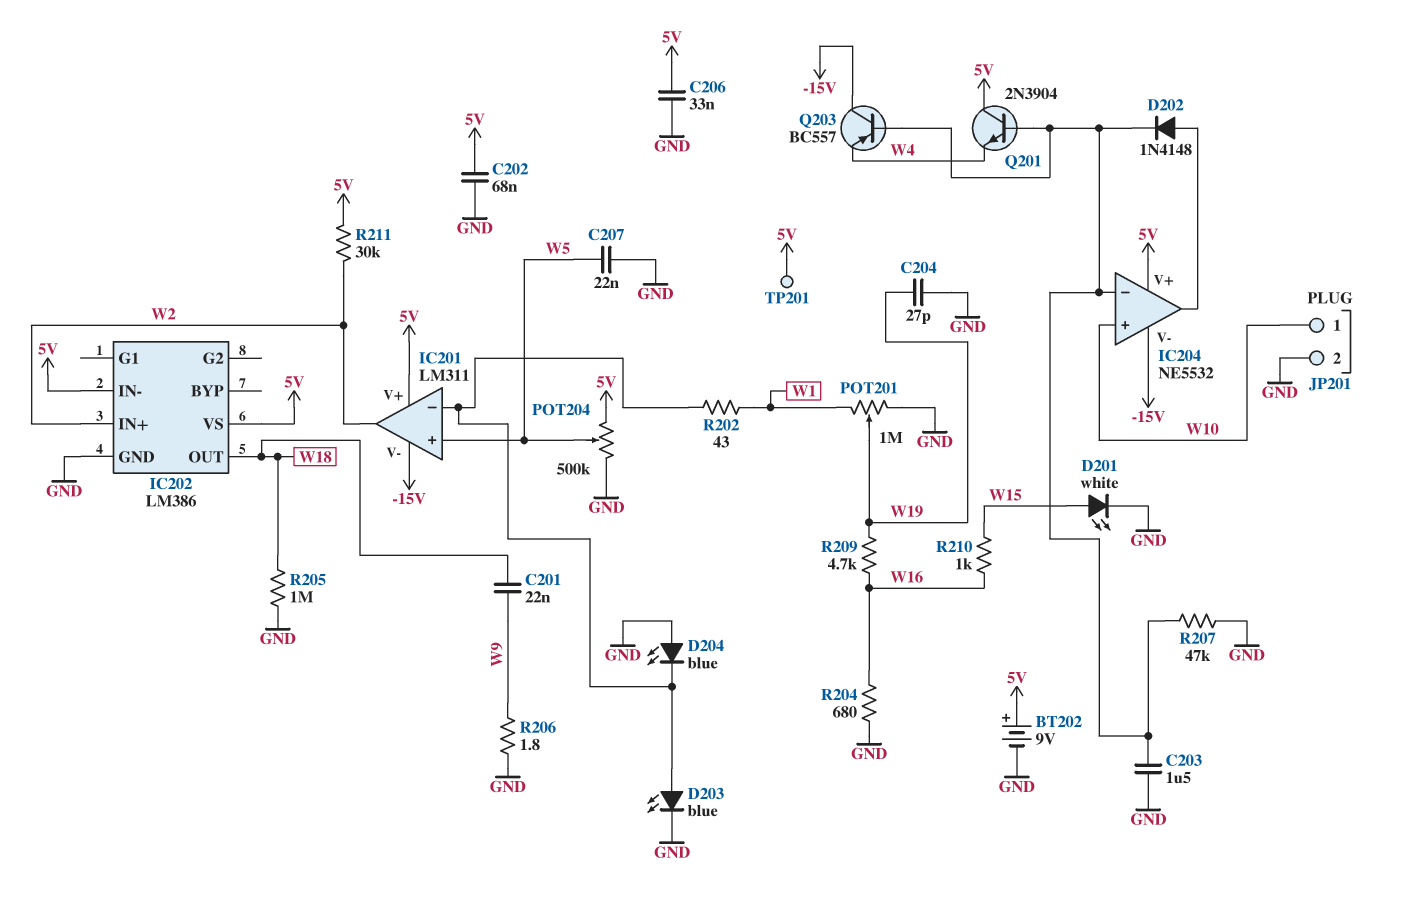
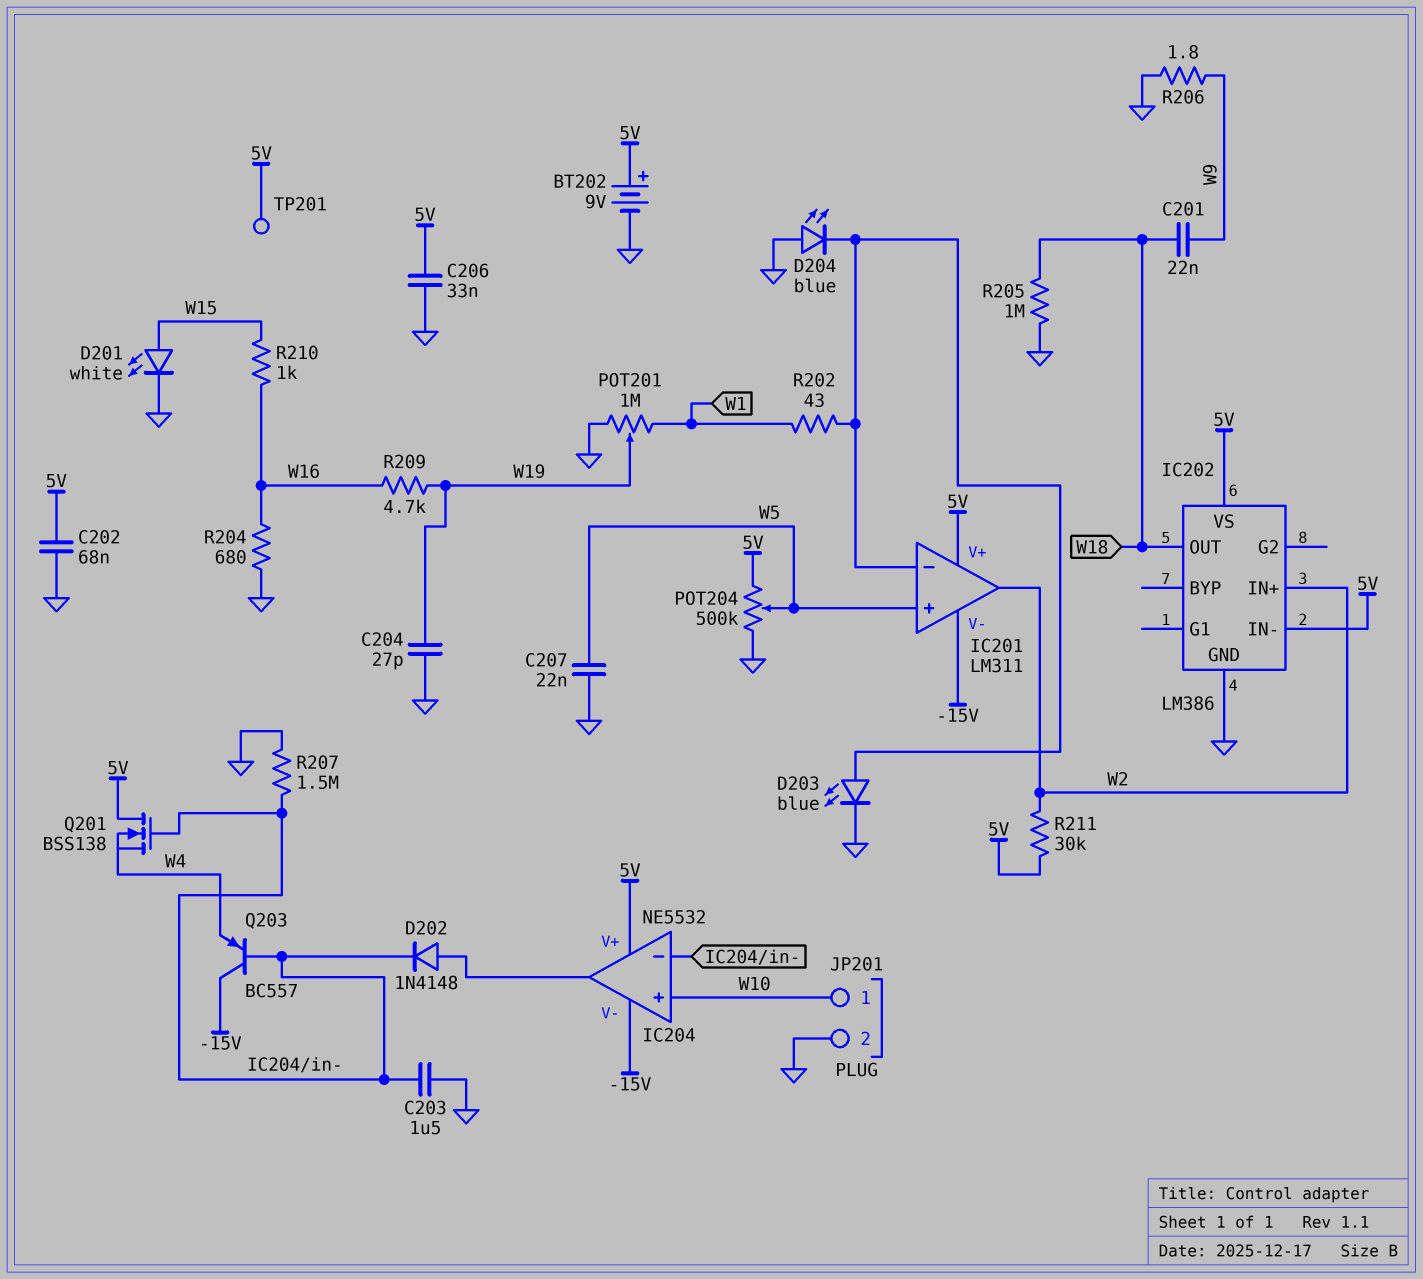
Q201: NPN 2N3904 (B IC204/in-, C 5V, E W4) -> NMOS BSS138 (G IC204/in-, D 5V, S W4)
R207: 47k (GND, IC204/in-) -> 1.5M (GND, IC204/in-)

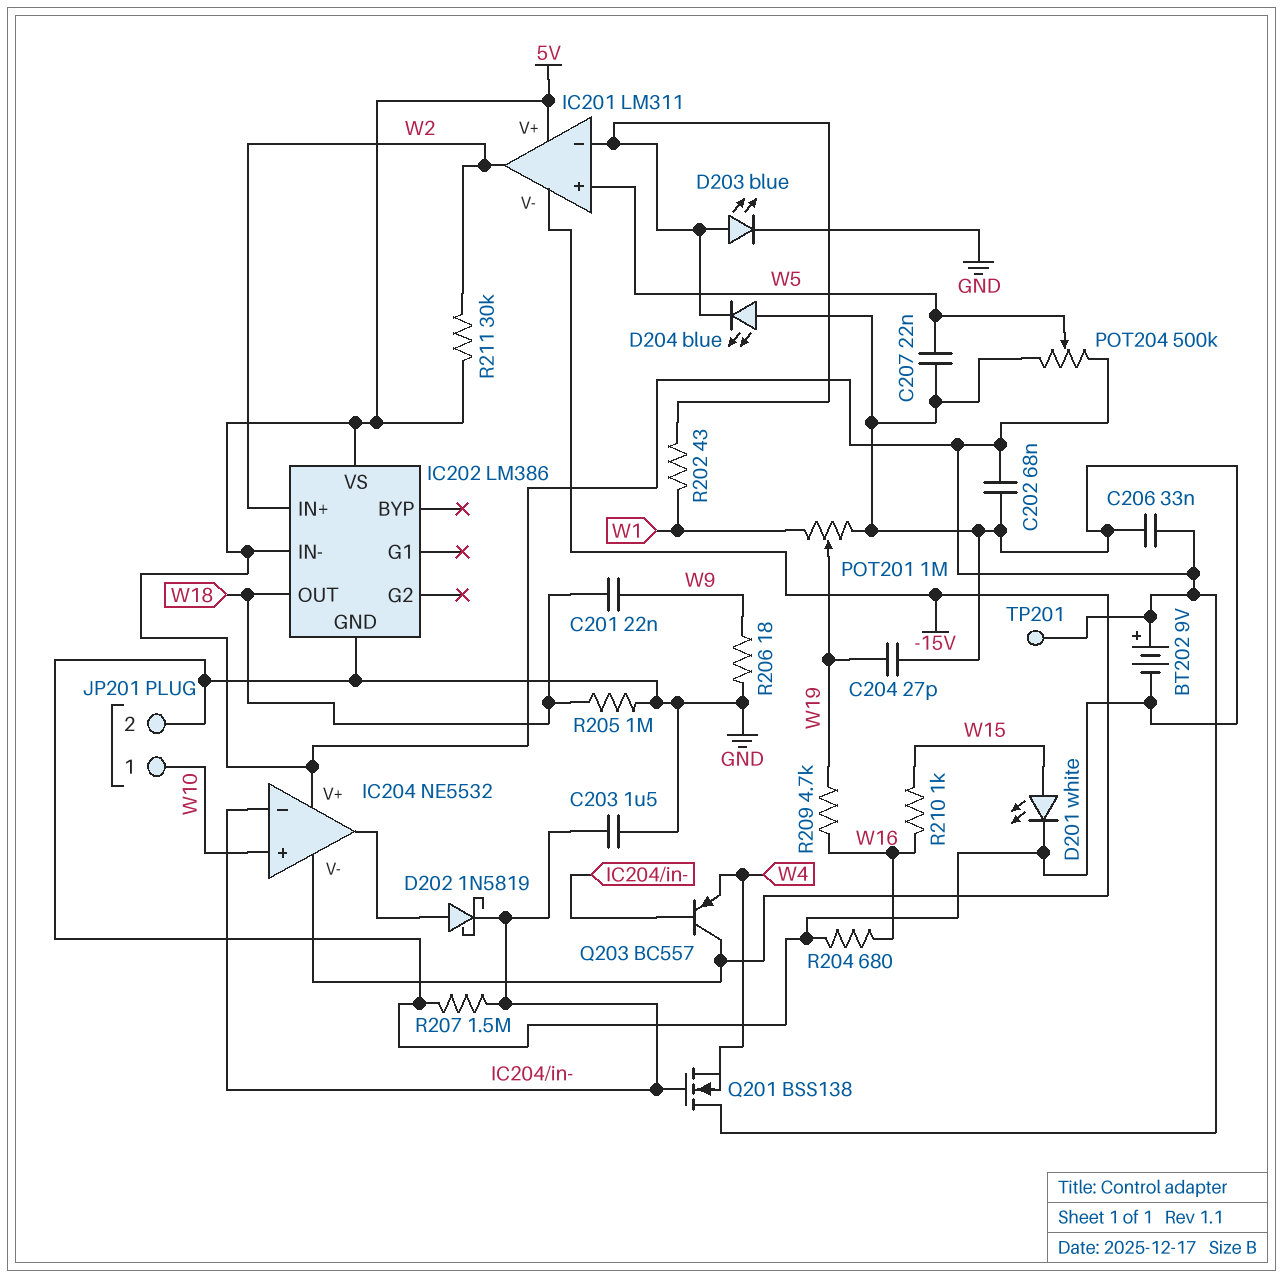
D202: diode 1N4148 (A IC204/out, K IC204/in-) -> schottky 1N5819 (A IC204/out, K IC204/in-)
R206: 1.8 (GND, W9) -> 18 (GND, W9)

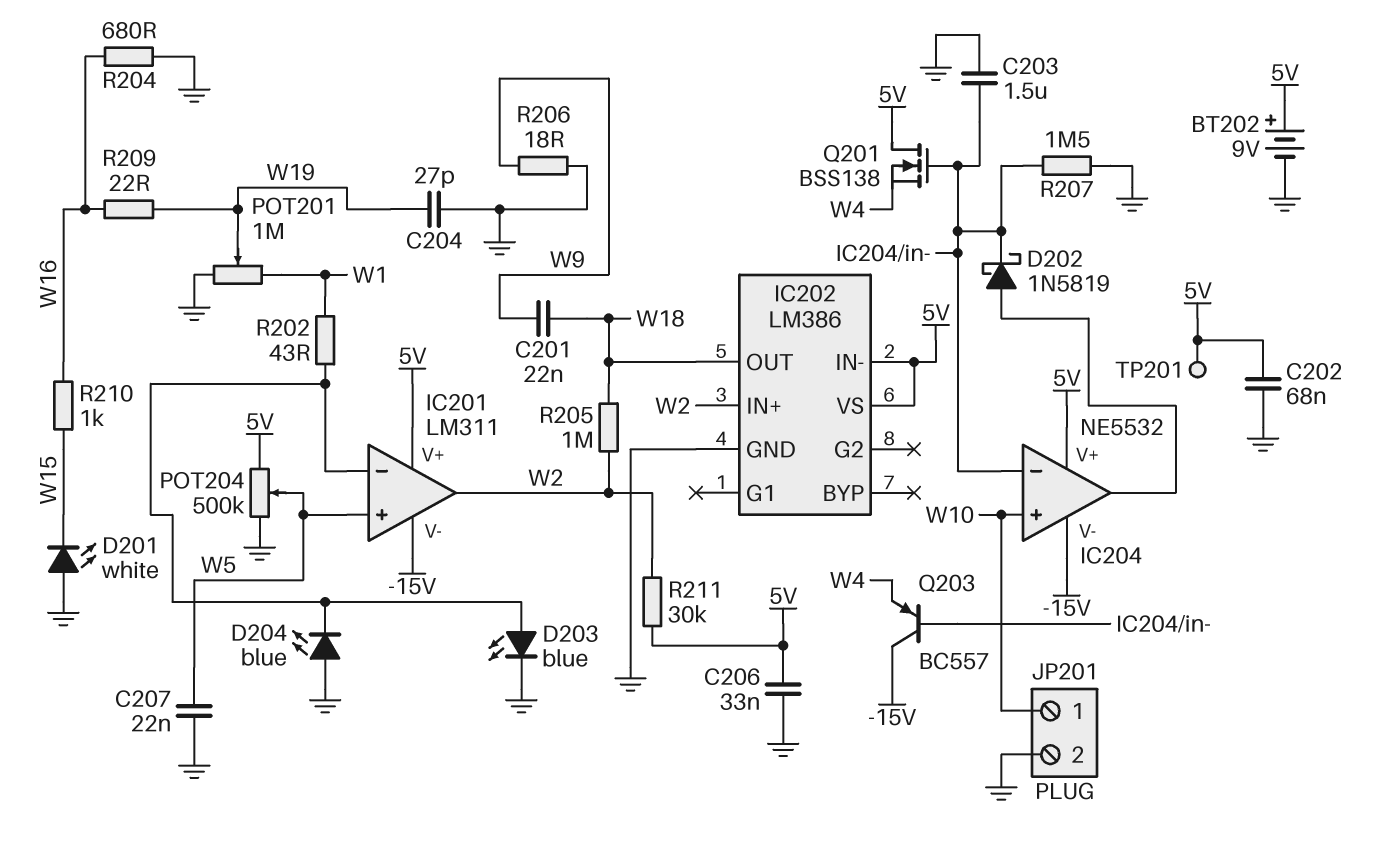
D201: LED white (A W15, K GND) -> LED white (A GND, K W15)
R205: 1M (GND, W18) -> 1M (W2, W18)
R209: 4.7k (W16, W19) -> 22 (W16, W19)

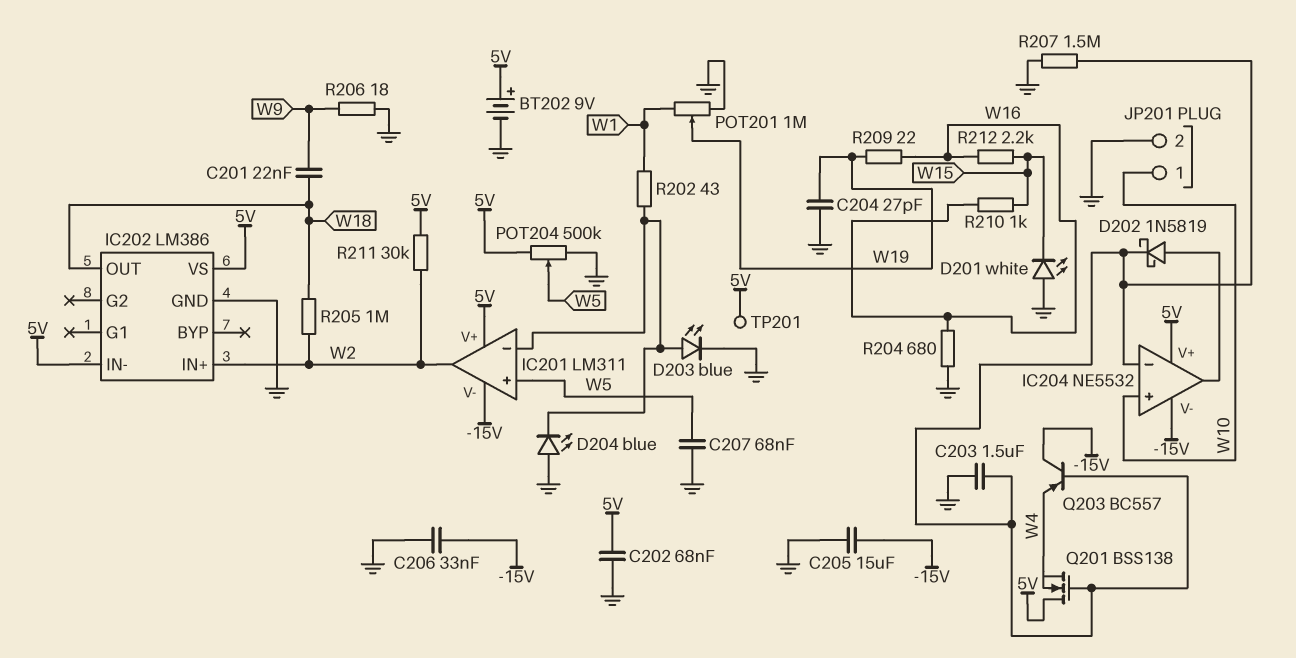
C205: none -> 15uF (-15V, GND)
C206: 33nF (5V, GND) -> 33nF (-15V, GND)
C207: 22nF (GND, W5) -> 68nF (GND, W5)
R212: none -> 2.2k (W15, W16)

